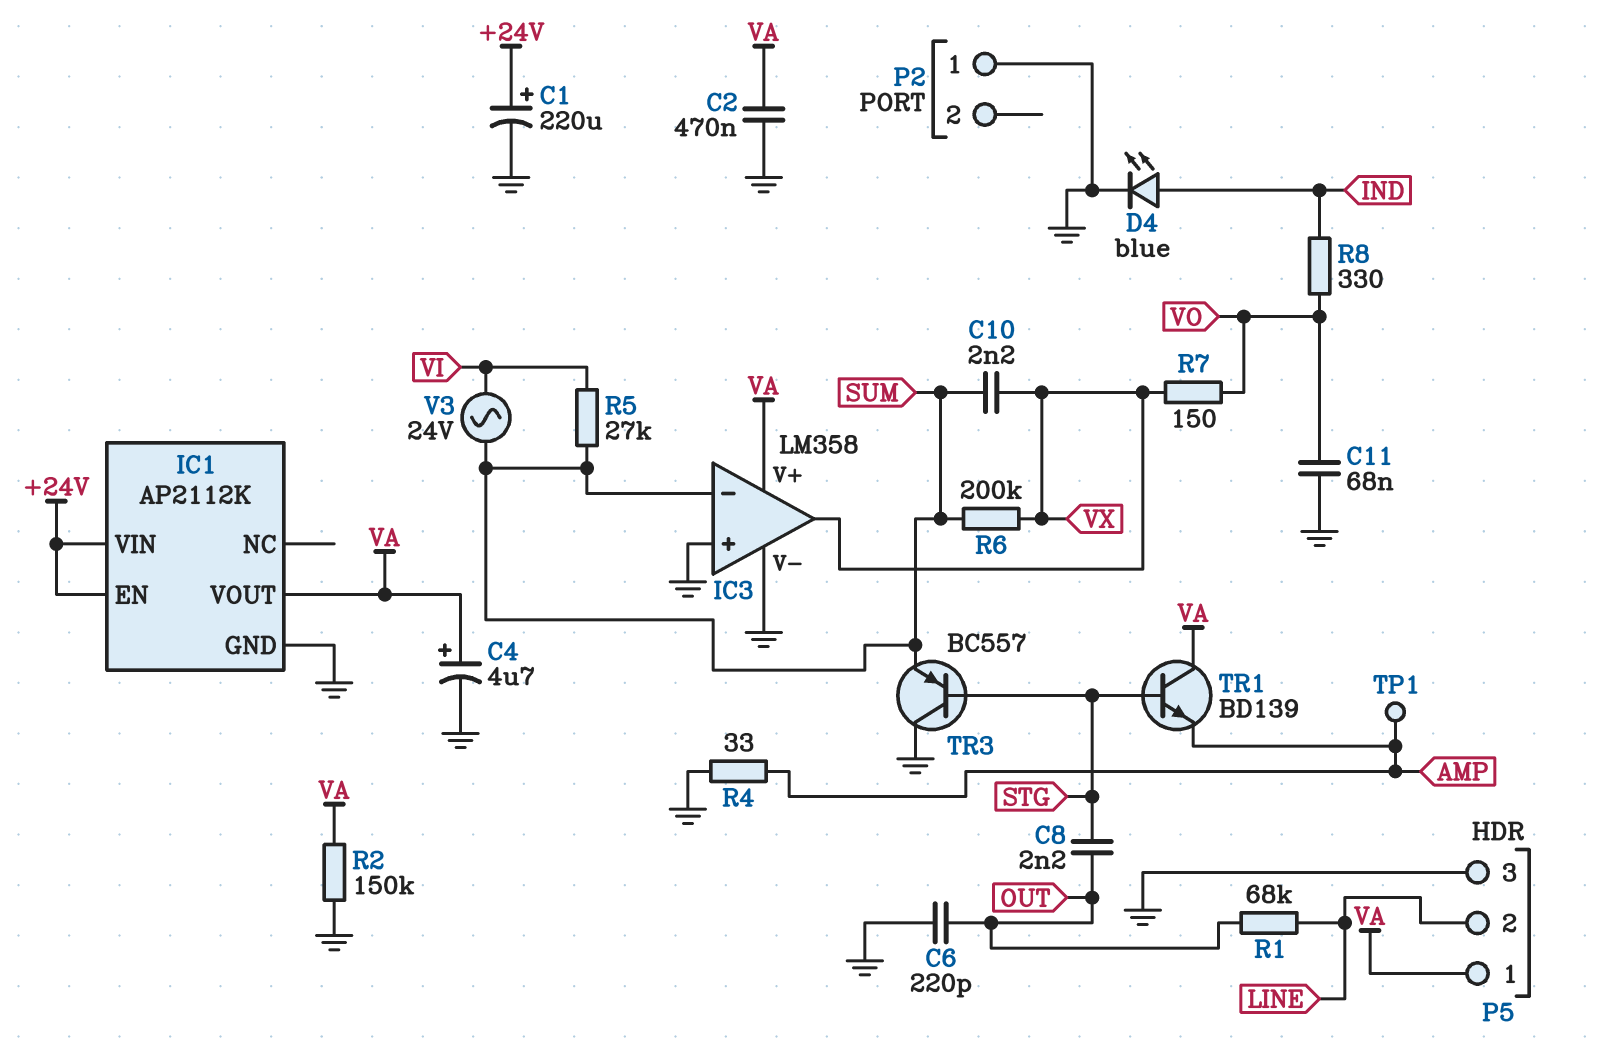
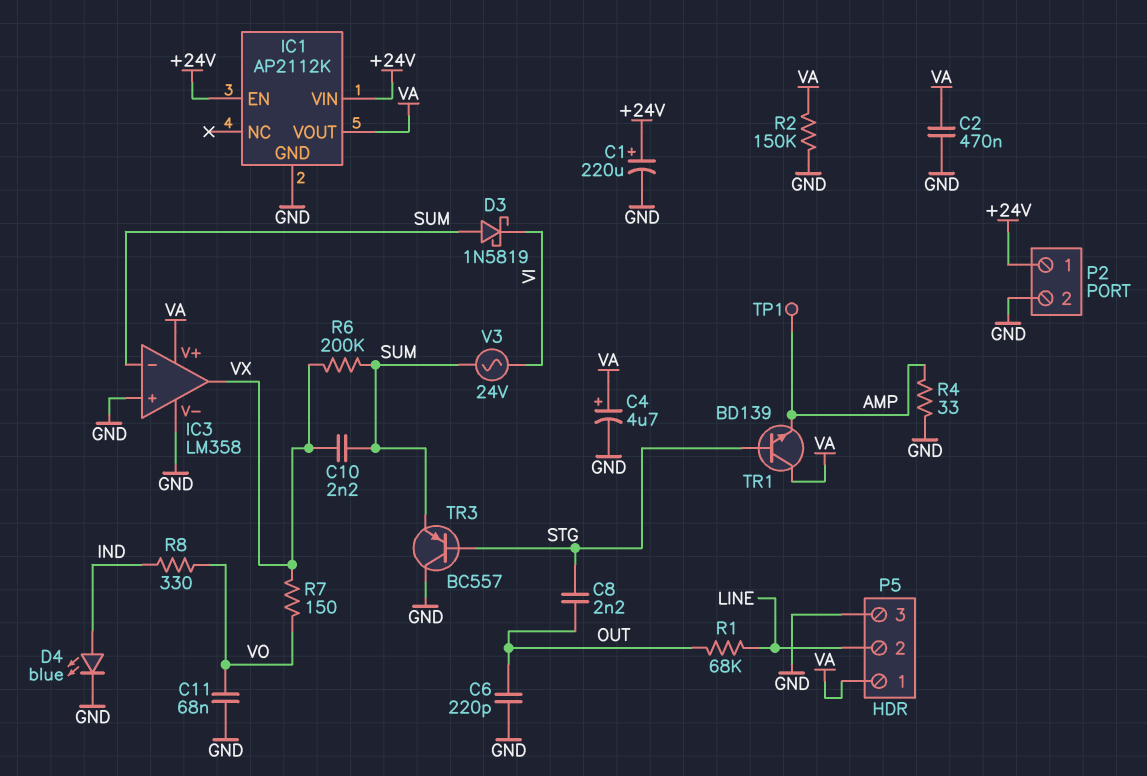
D3: none -> schottky 1N5819 (A SUM, K VI)
P2 pin 1: GND -> +24V
P2 pin 2: none -> GND
R5: 27k (SUM, VI) -> none

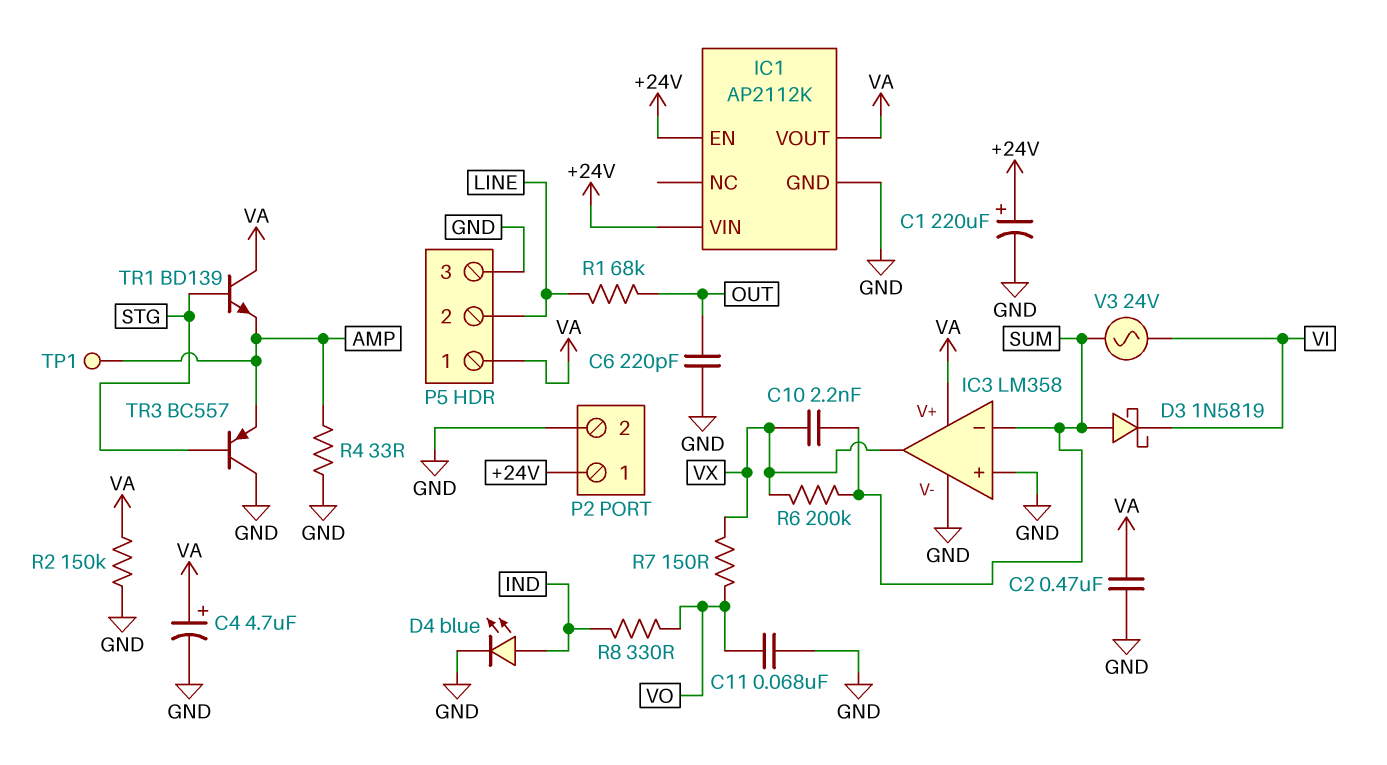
C8: 2.2nF (OUT, STG) -> none
TR3: PNP BC557 (B STG, C GND, E SUM) -> PNP BC557 (B STG, C GND, E AMP)

